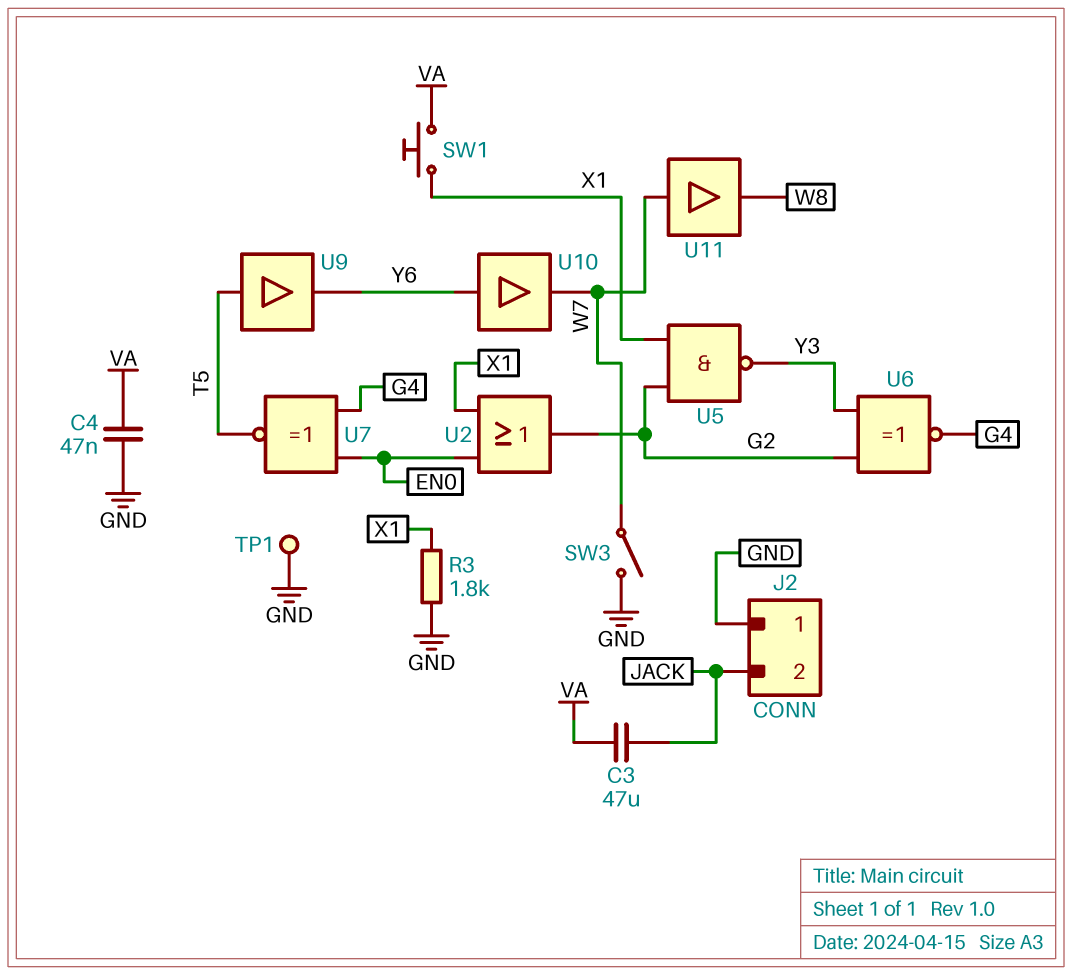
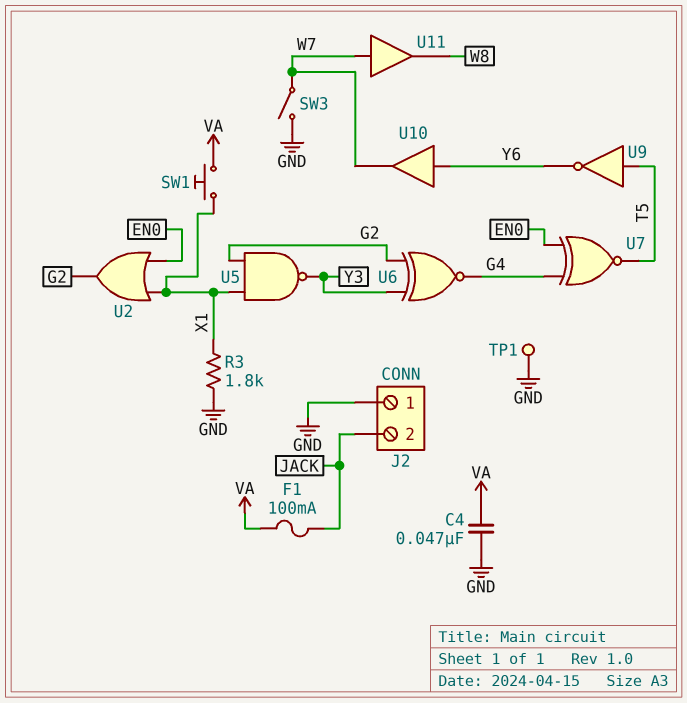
C3: 47uF (JACK, VA) -> none
F1: none -> 100mA (JACK, VA)
U9: buffer (in T5, out Y6) -> NOT (in T5, out Y6)

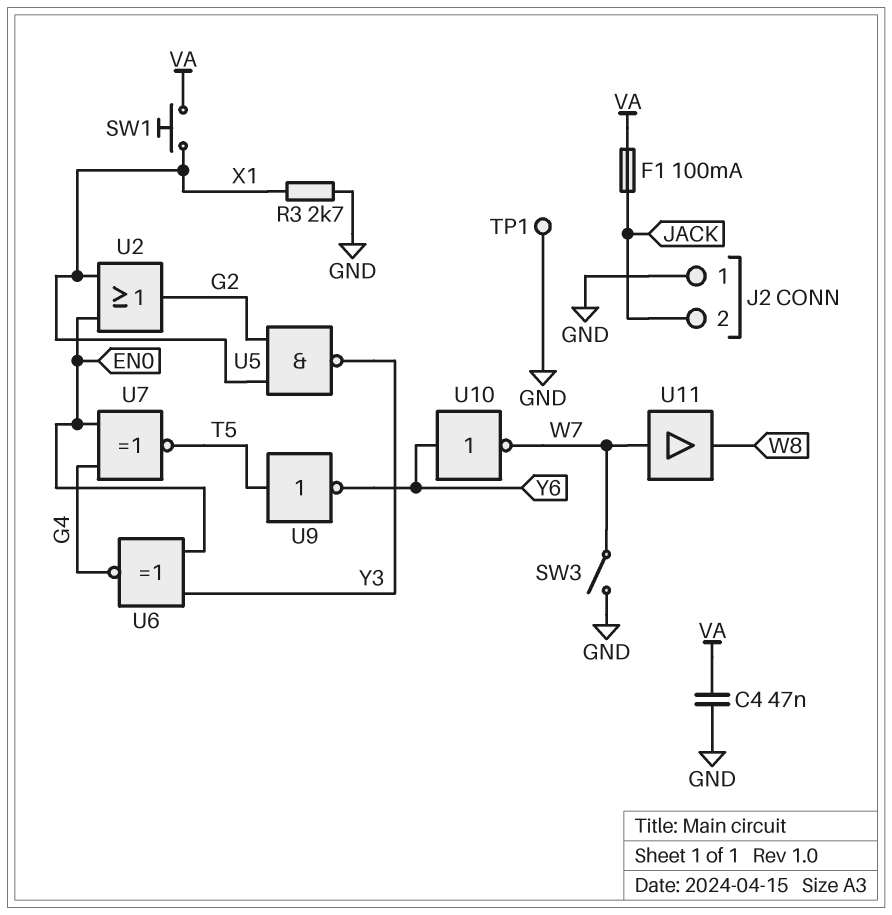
R3: 1.8k (GND, X1) -> 2.7k (GND, X1)
U6: XNOR (in G2, in Y3, out G4) -> XNOR (in EN0, in Y3, out G4)
U10: buffer (in Y6, out W7) -> NOT (in Y6, out W7)

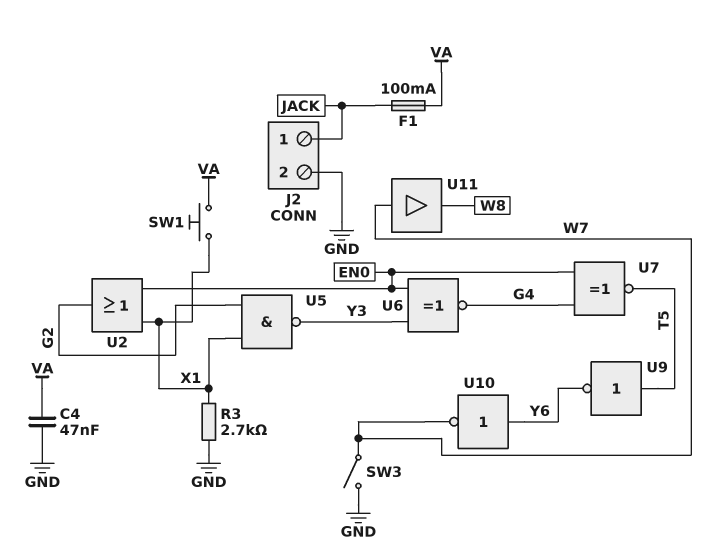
J2 pin 1: GND -> JACK
J2 pin 2: JACK -> GND
TP1: test point (GND) -> none

